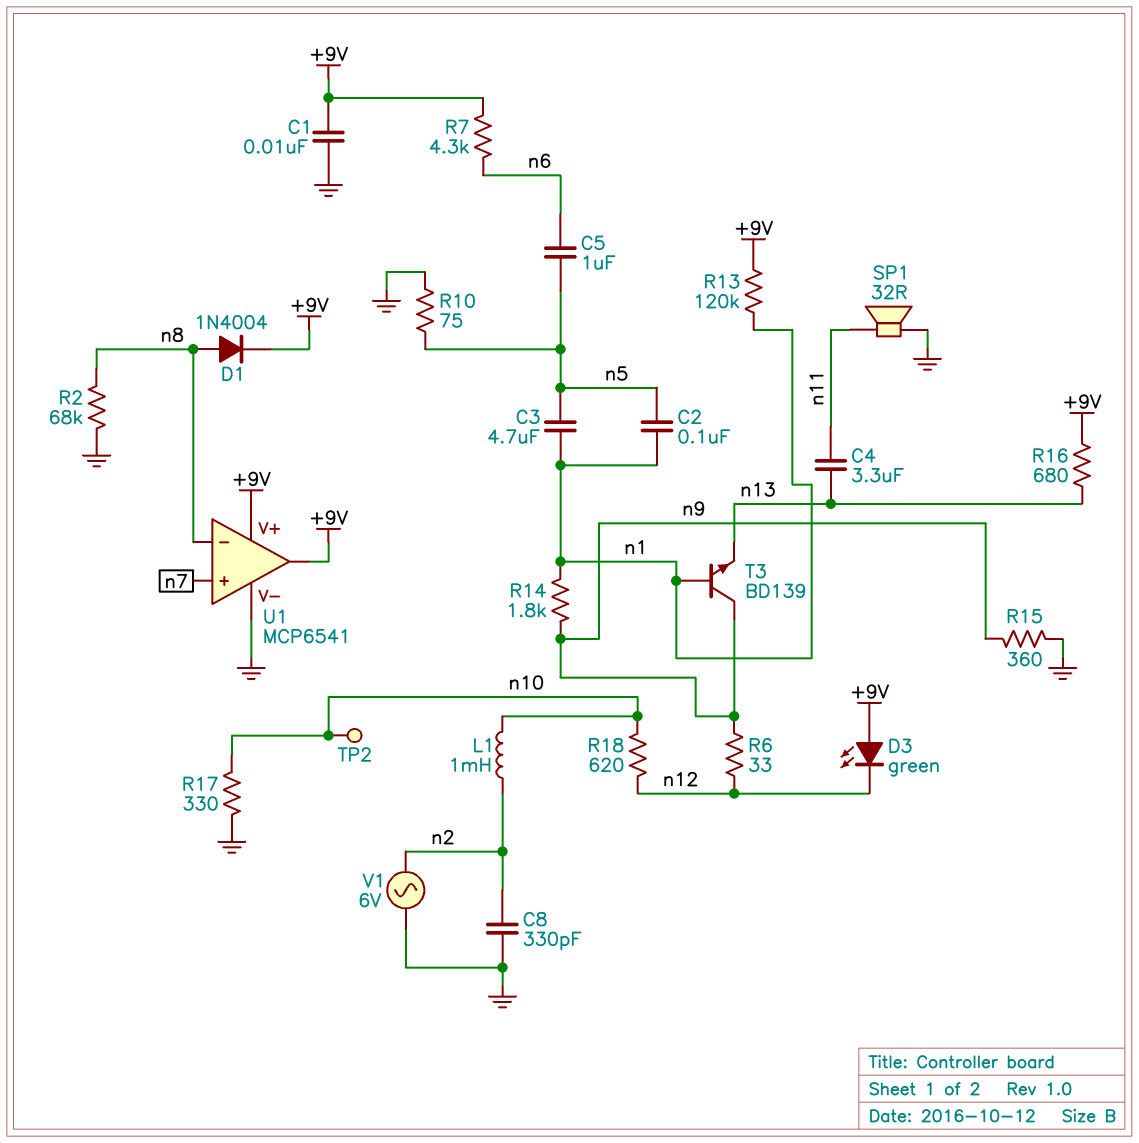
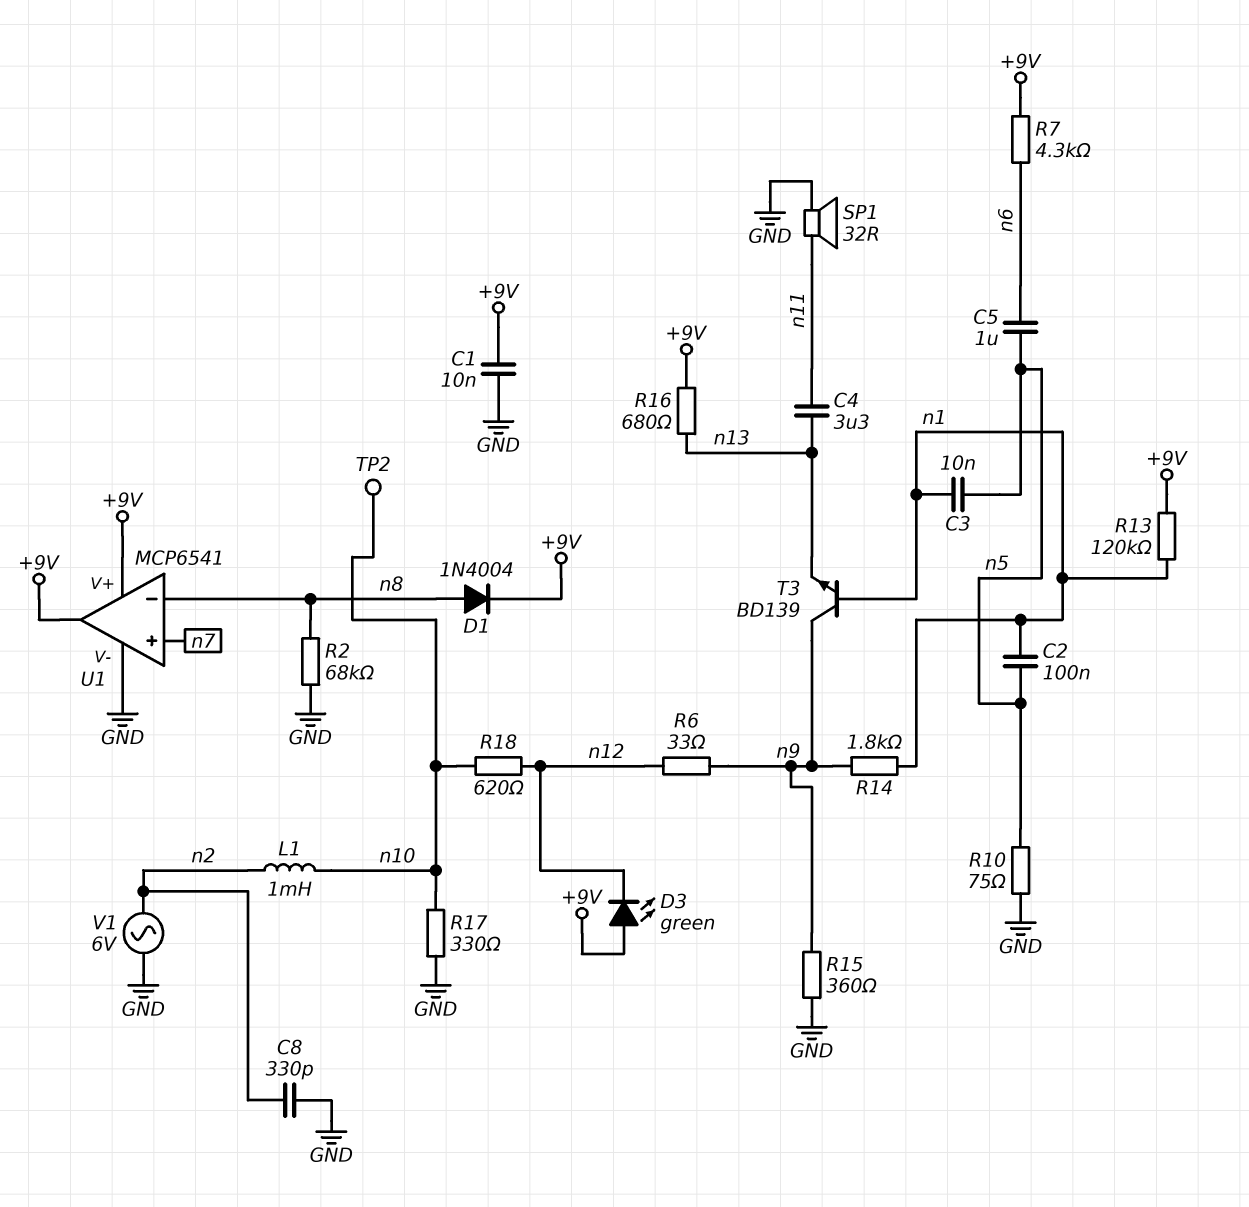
C3: 4.7uF (n1, n5) -> 10nF (n1, n5)

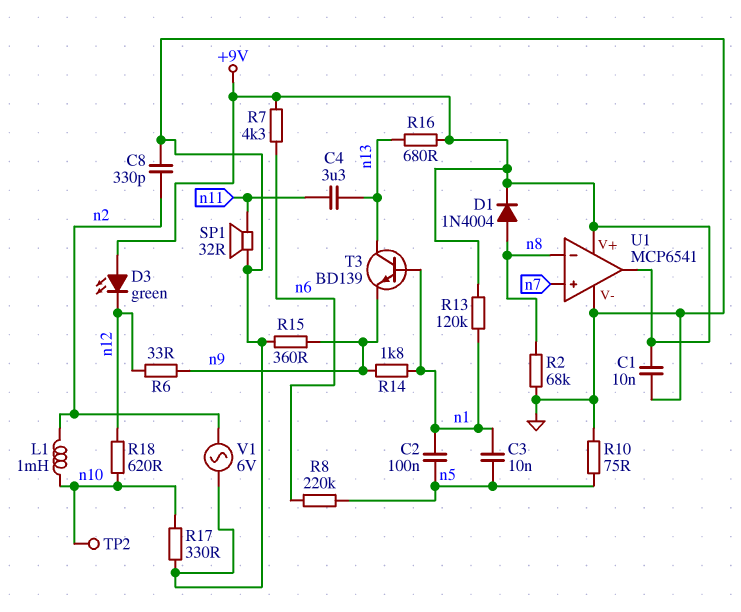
C5: 1uF (n5, n6) -> none
R8: none -> 220k (n5, n6)
T3: NPN BD139 (B n1, C n9, E n13) -> NPN BD139 (B n1, C n13, E n9)

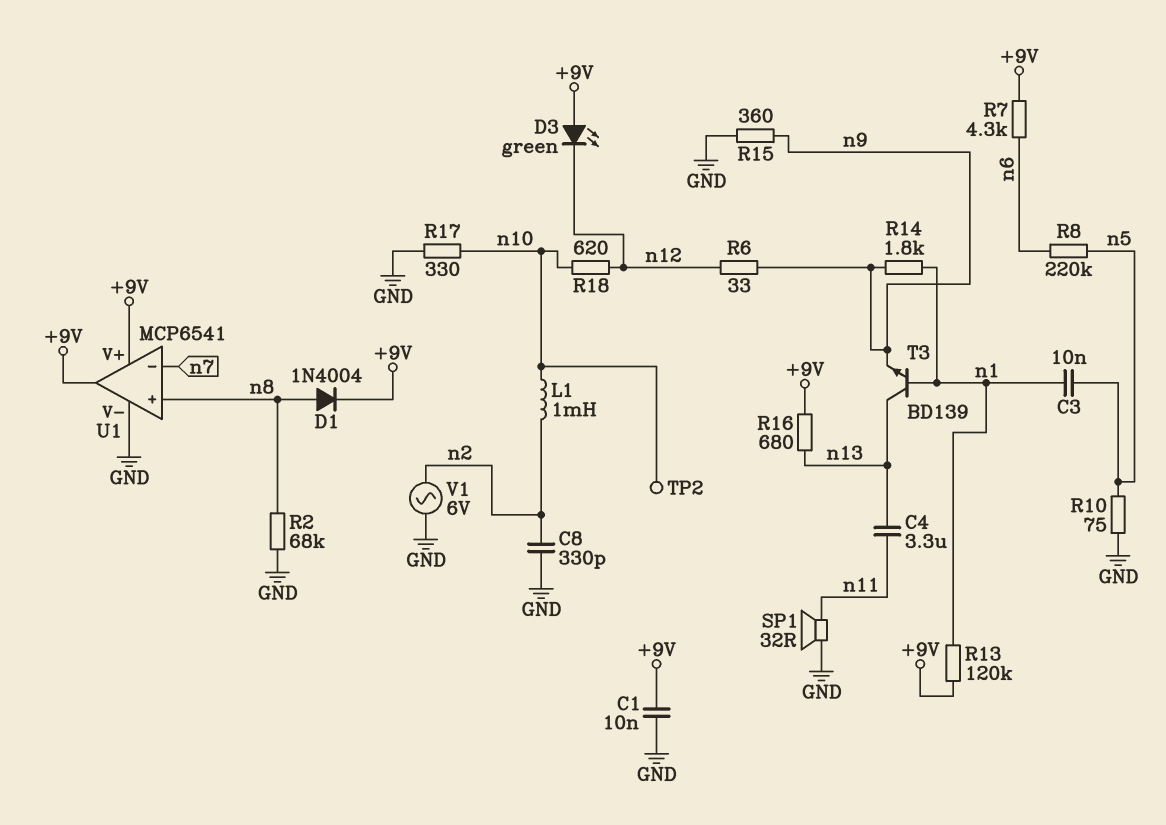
C2: 100nF (n1, n5) -> none
U1 pin in+: n7 -> n8
U1 pin in-: n8 -> n7

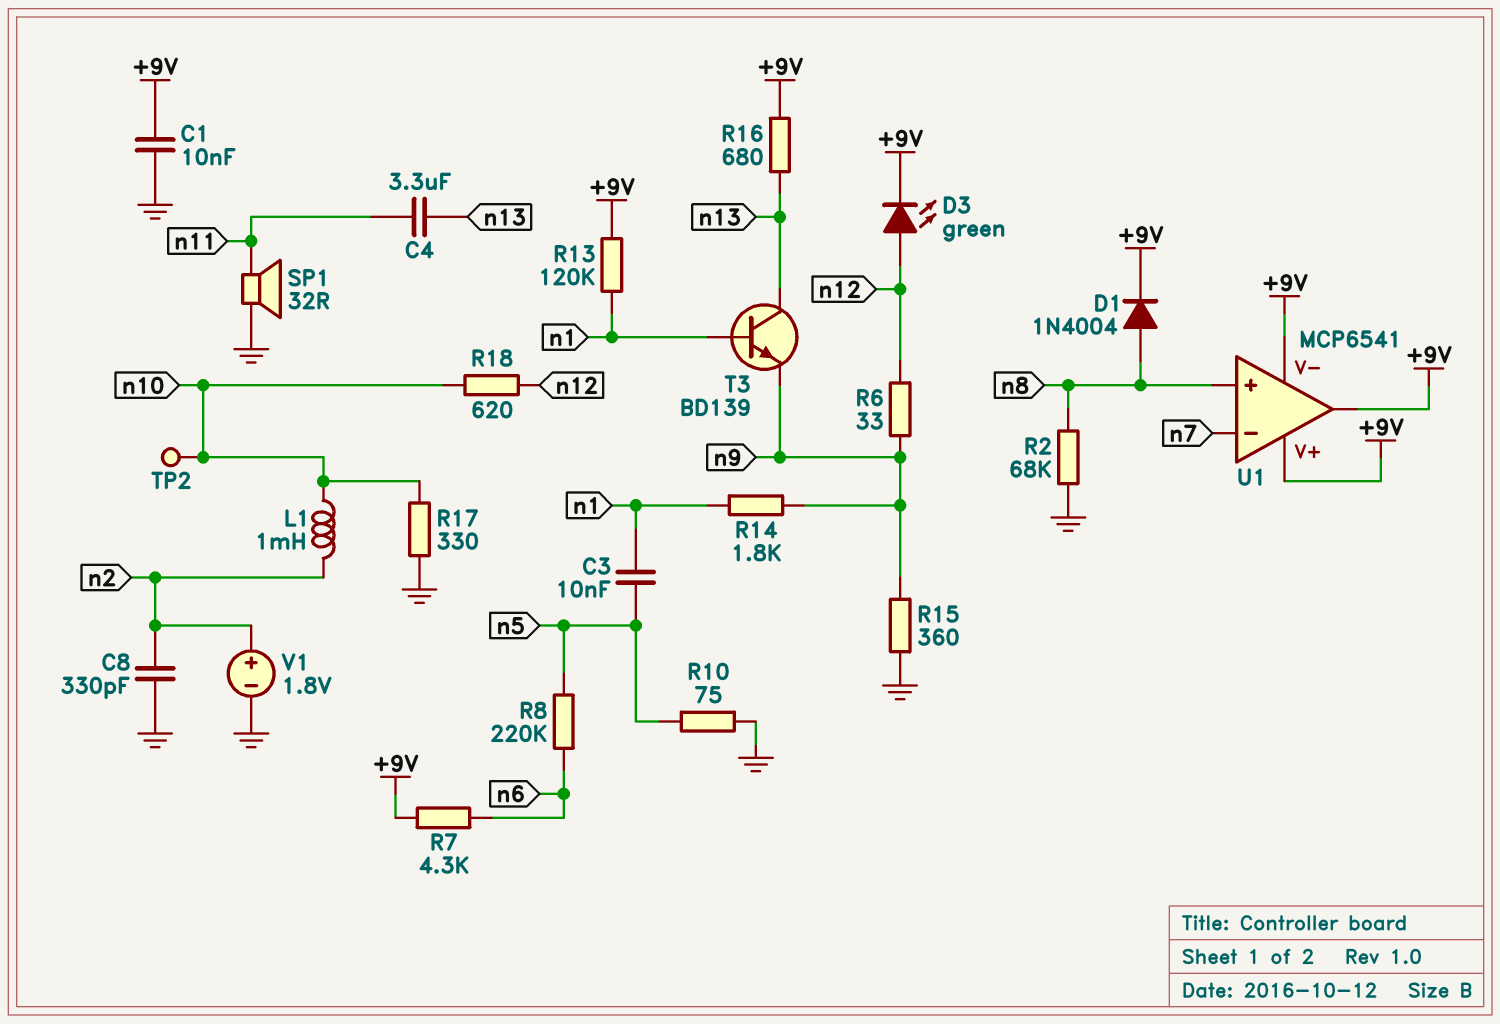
D3: LED green (A +9V, K n12) -> LED green (A n12, K +9V)
U1 pin V-: GND -> +9V
V1: AC 6V (GND, n2) -> 1.8V (plus n2, minus GND)

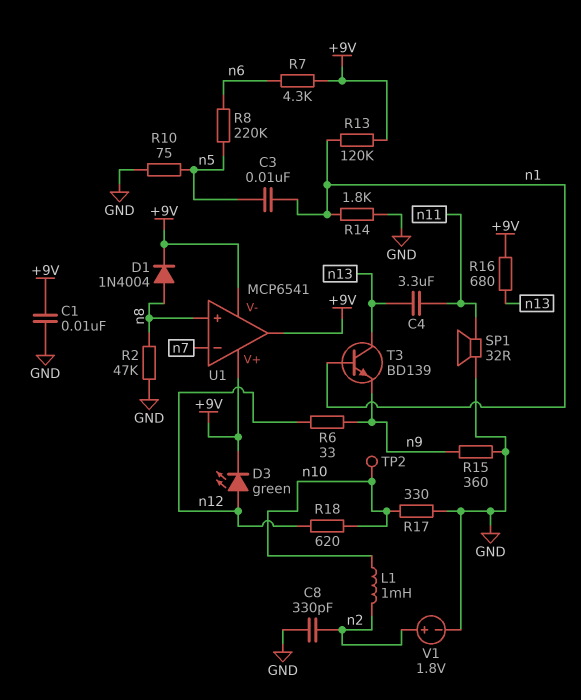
R2: 68k (GND, n8) -> 47k (GND, n8)
R14: 1.8k (n1, n9) -> 1.8k (GND, n1)

